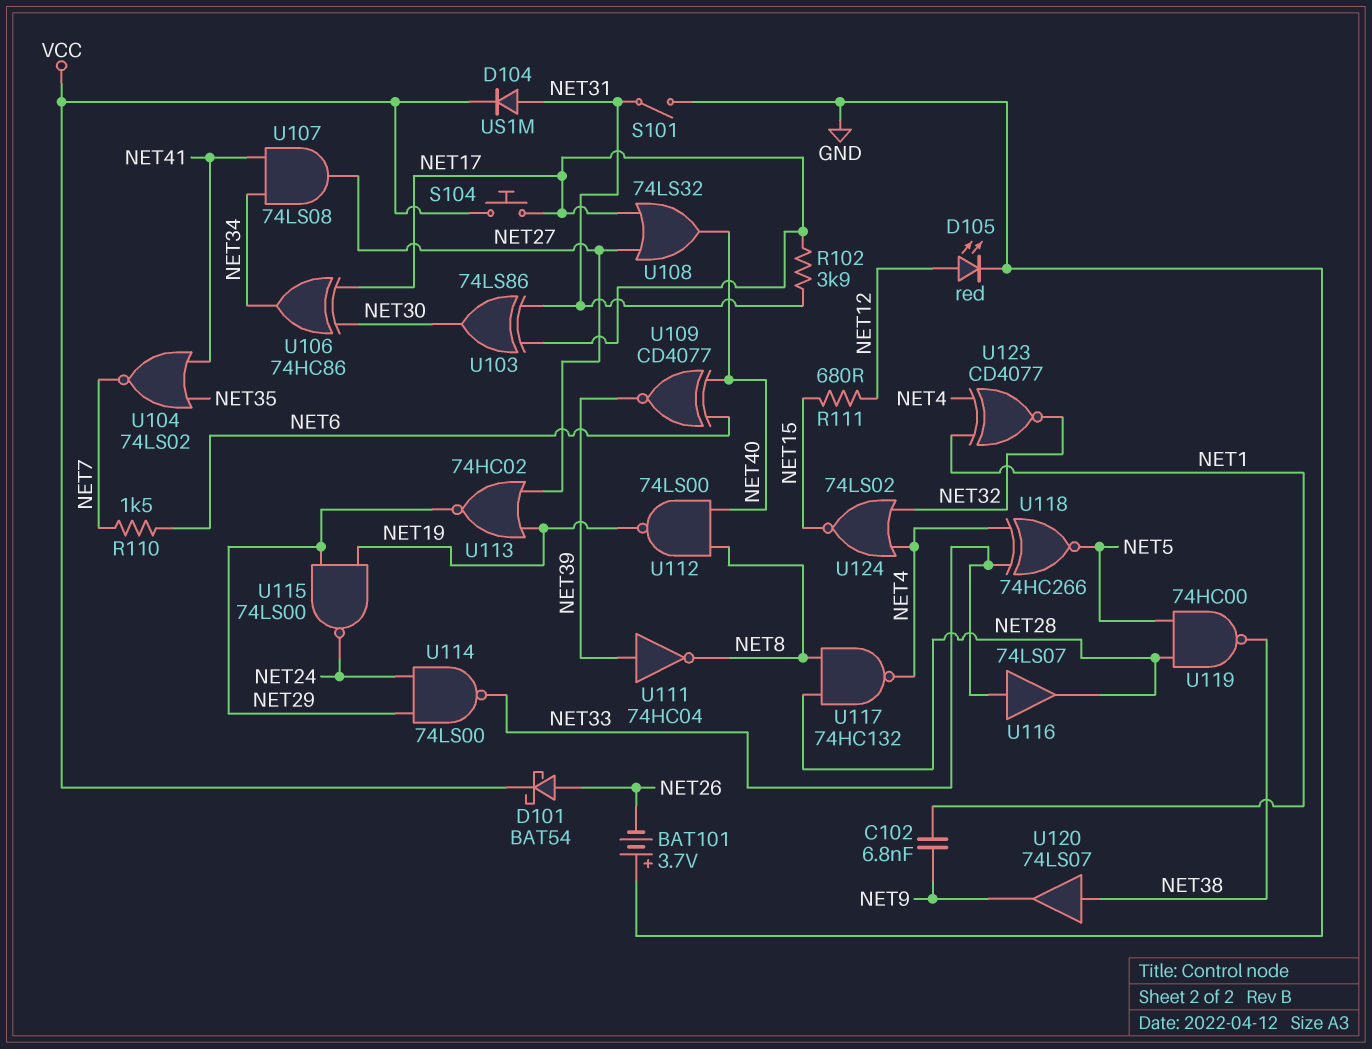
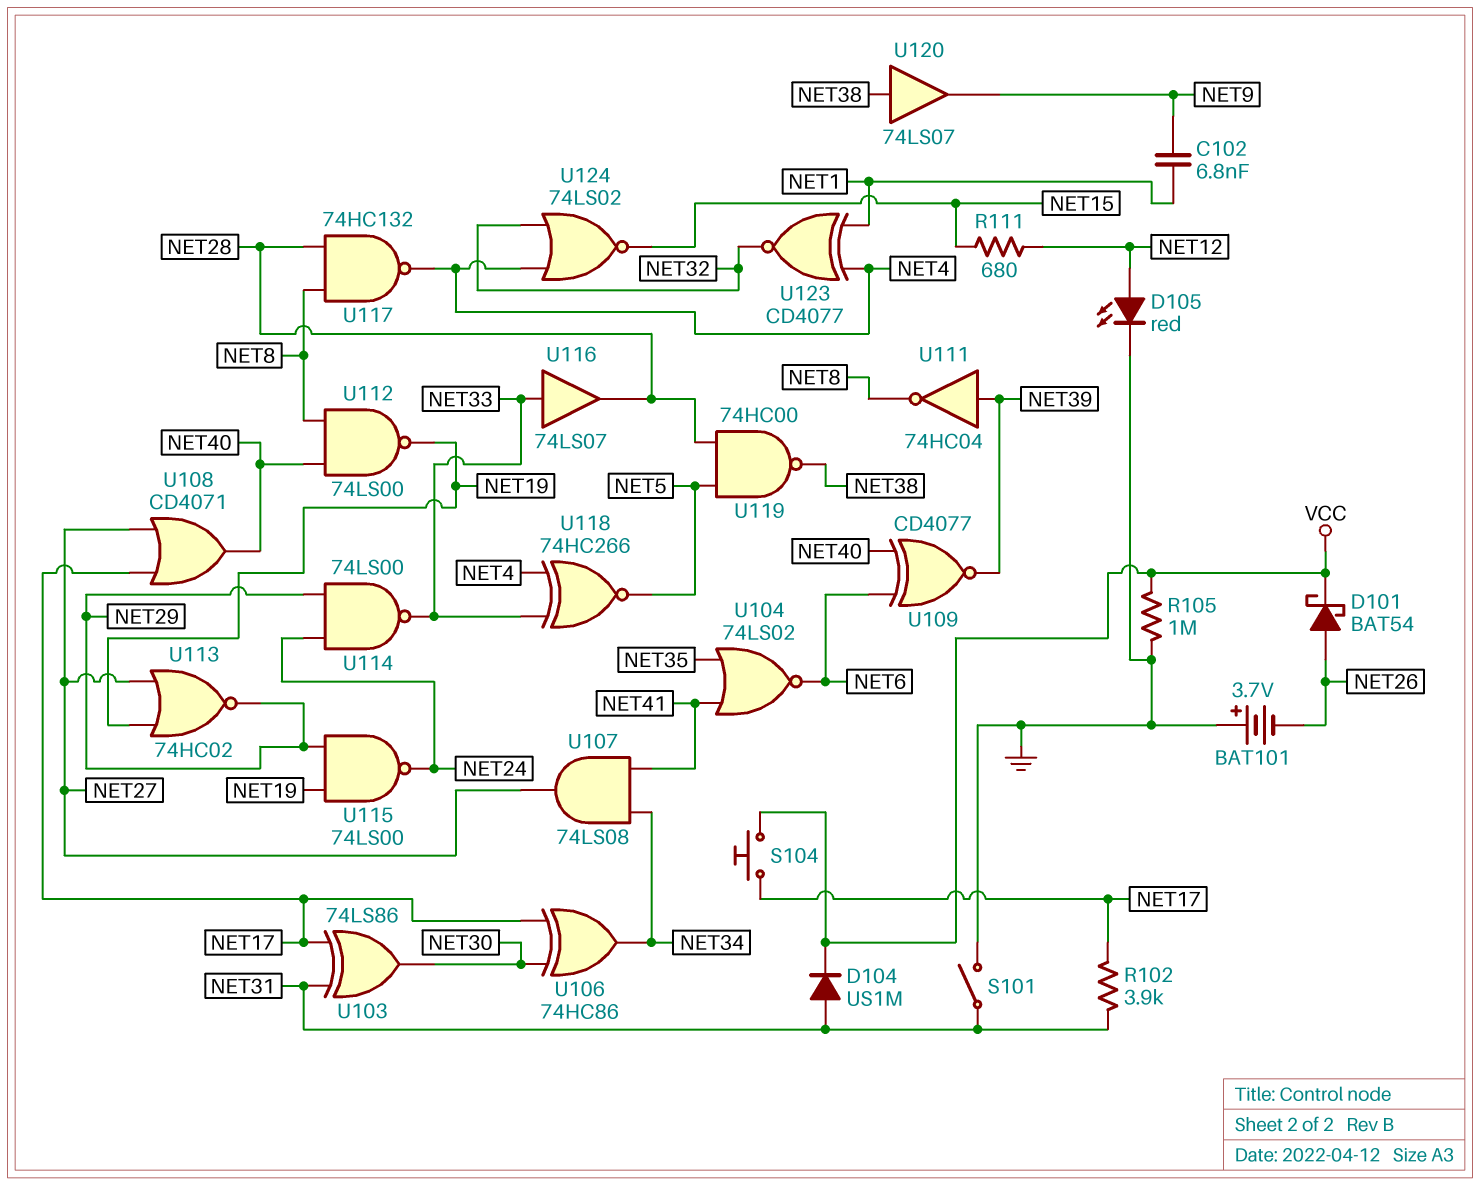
R105: none -> 1M (GND, VCC)
R110: 1.5k (NET6, NET7) -> none
U104: NOR 74LS02 (in NET35, in NET41, out NET7) -> NOR 74LS02 (in NET35, in NET41, out NET6)
U108: OR 74LS32 (in NET17, in NET27, out NET40) -> OR CD4071 (in NET17, in NET27, out NET40)

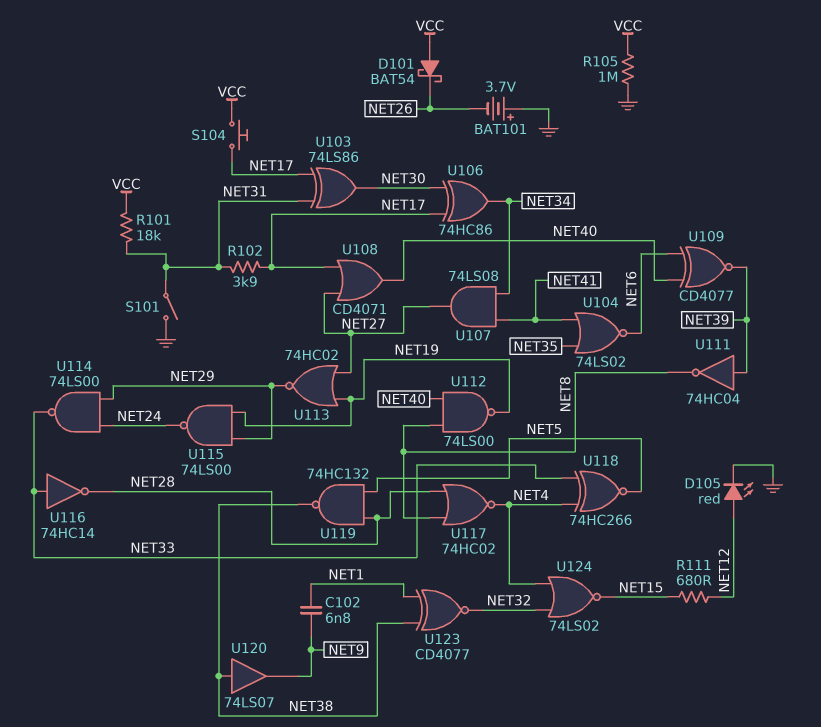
D101: schottky BAT54 (A NET26, K VCC) -> schottky BAT54 (A VCC, K NET26)
D104: diode US1M (A NET31, K VCC) -> none
R101: none -> 18k (NET31, VCC)
U116: buffer 74LS07 (in NET33, out NET28) -> NOT 74HC14 (in NET33, out NET28)
U117: NAND 74HC132 (in NET8, in NET28, out NET4) -> NOR 74HC02 (in NET8, in NET28, out NET4)
U119: NAND 74HC00 (in NET5, in NET28, out NET38) -> NAND 74HC132 (in NET5, in NET28, out NET38)
U123: XNOR CD4077 (in NET1, in NET4, out NET32) -> XNOR CD4077 (in NET1, in NET38, out NET32)

